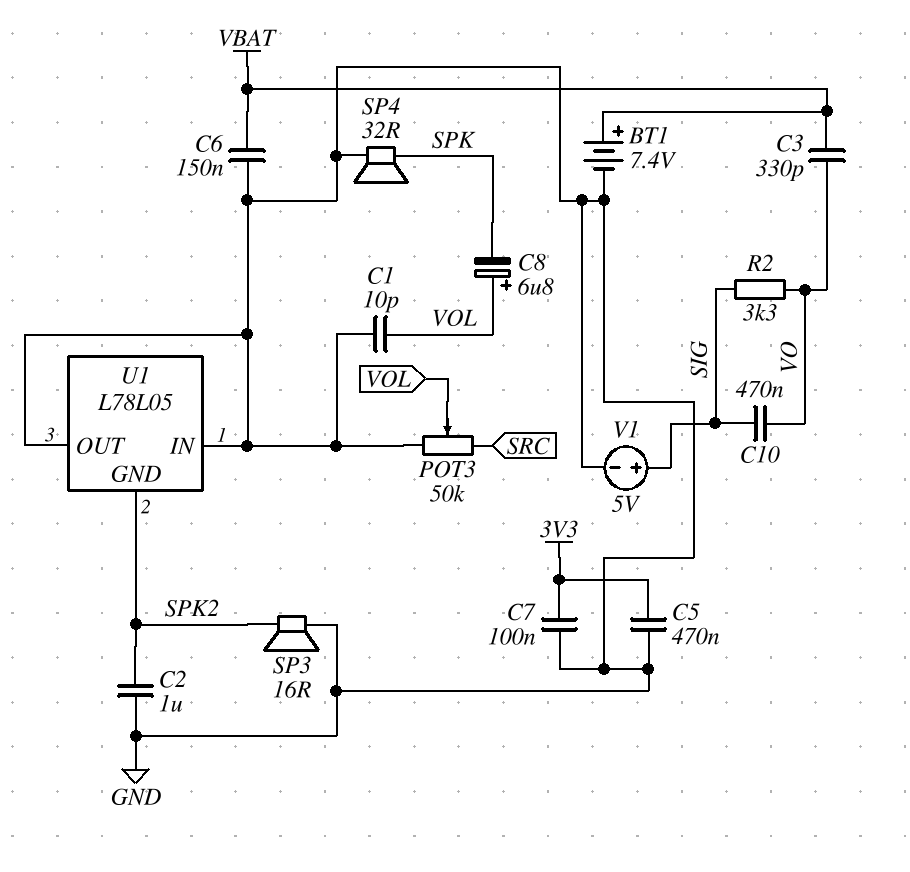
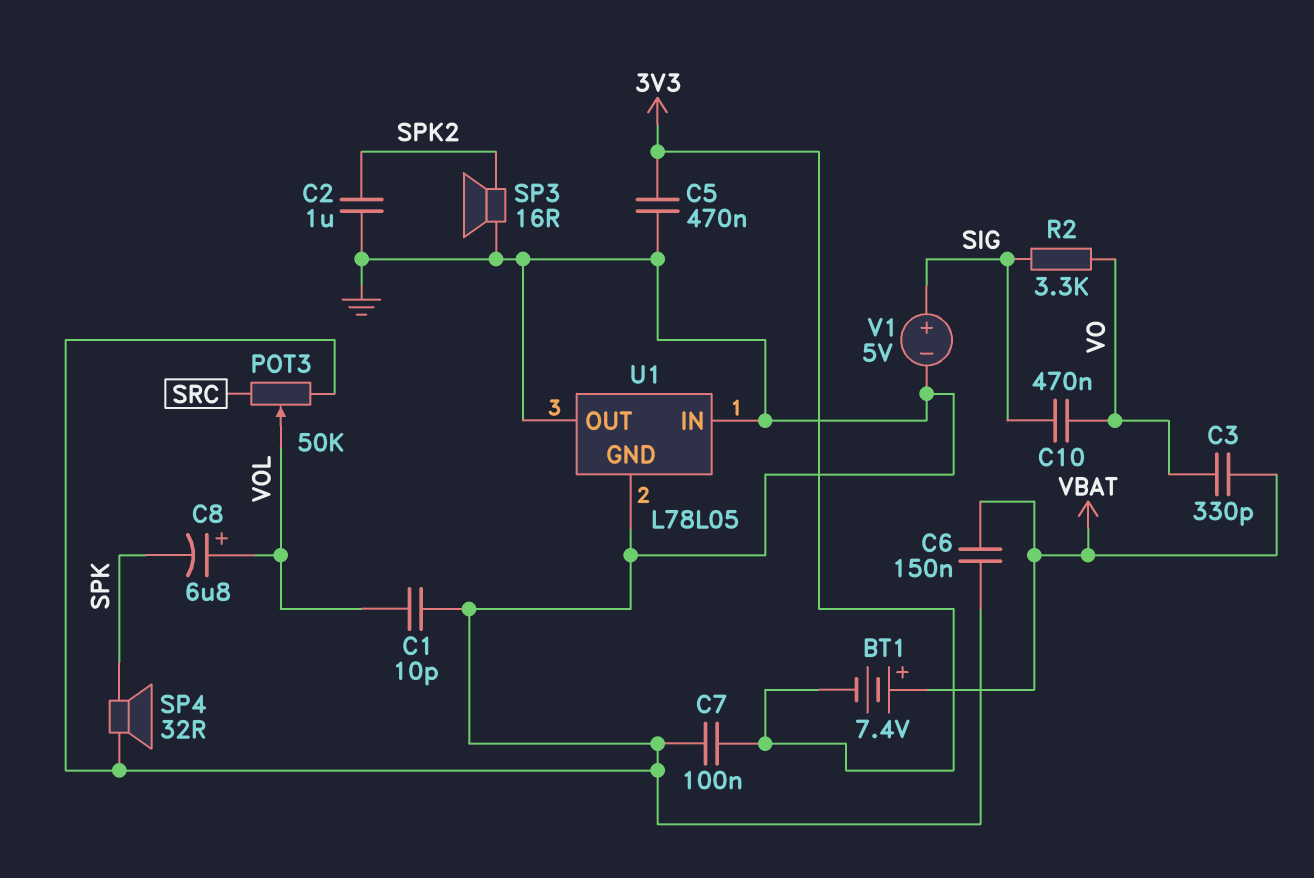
BT1: 7.4V (plus VBAT, minus GND) -> 7.4V (plus VBAT, minus 3V3)
U1 pin GND: SPK2 -> GND

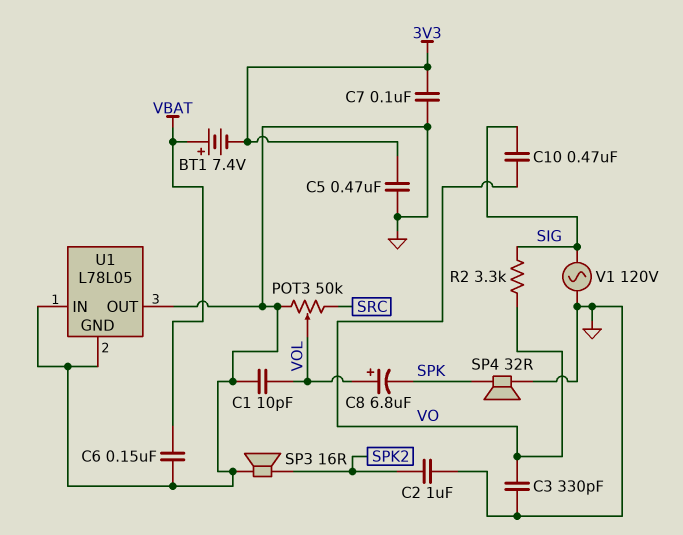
C3: 330pF (VBAT, VO) -> 330pF (GND, VO)
V1: 5V (plus SIG, minus GND) -> AC 120V (GND, SIG)

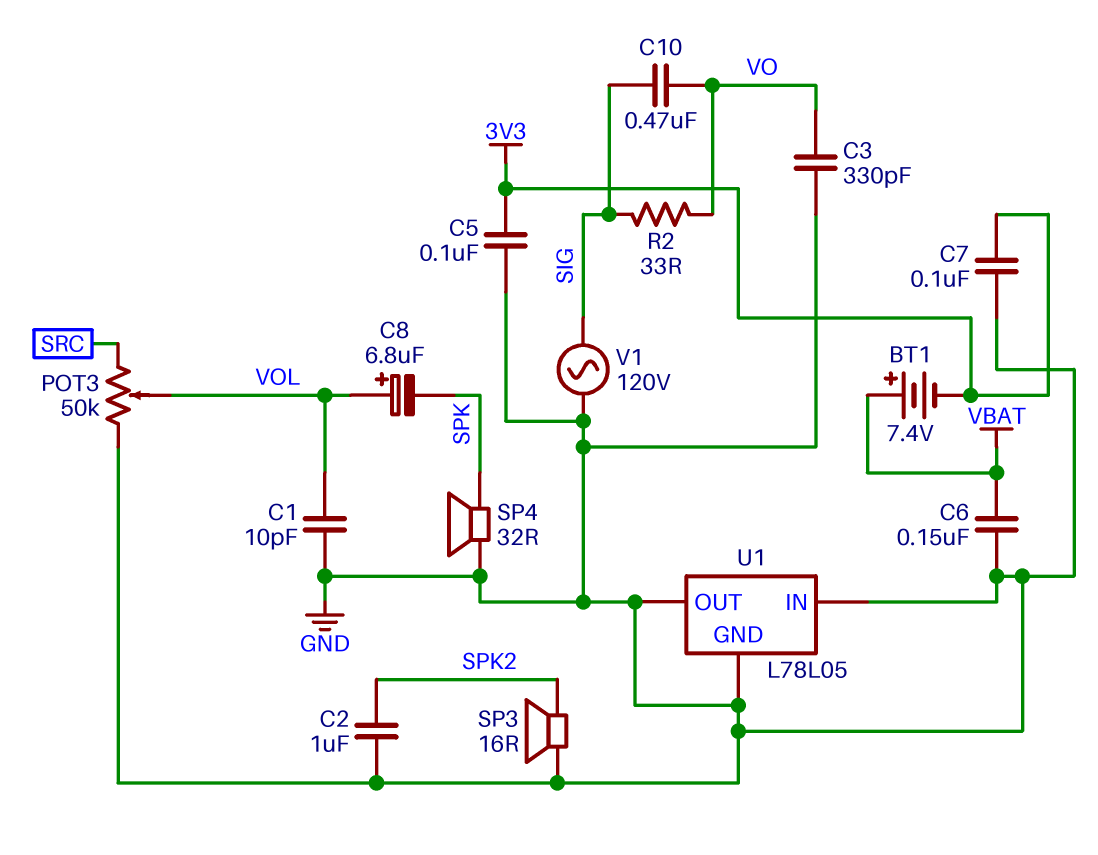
C5: 470nF (3V3, GND) -> 100nF (3V3, GND)
R2: 3.3k (SIG, VO) -> 33 (SIG, VO)

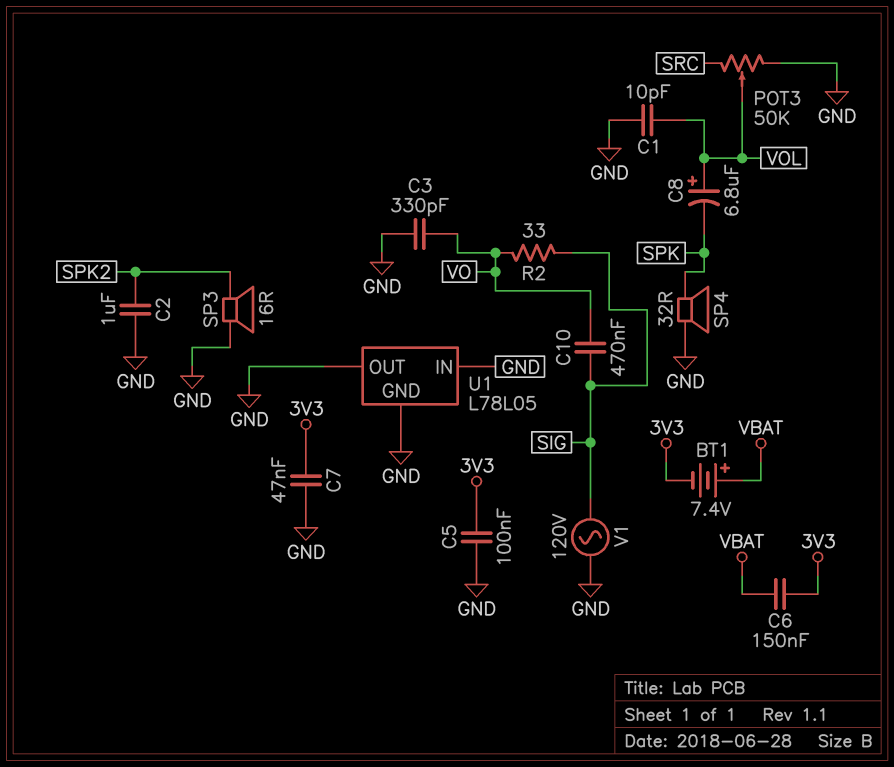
C6: 150nF (GND, VBAT) -> 150nF (3V3, VBAT)
C7: 100nF (3V3, GND) -> 47nF (3V3, GND)

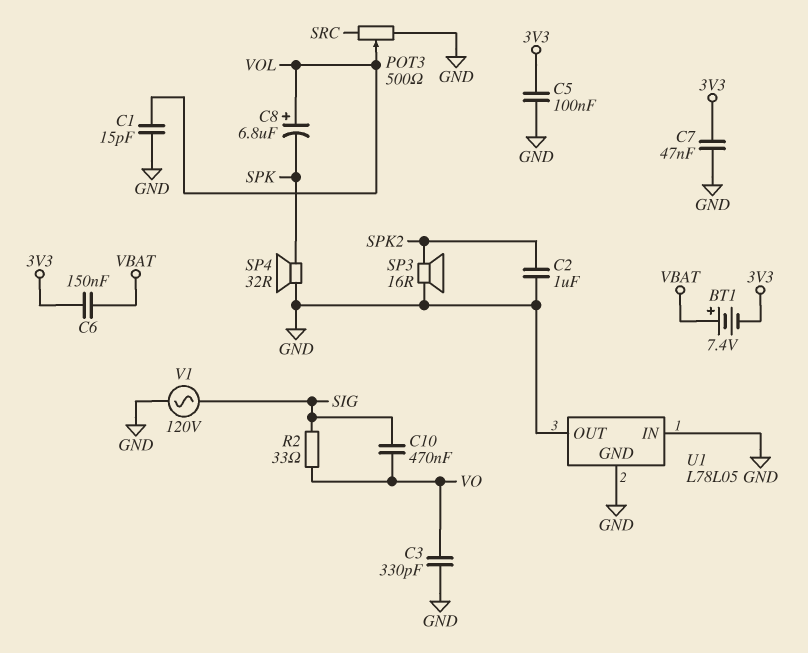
C1: 10pF (GND, VOL) -> 15pF (GND, VOL)
POT3: 50k (GND, SRC, wiper VOL) -> 500 (GND, SRC, wiper VOL)

